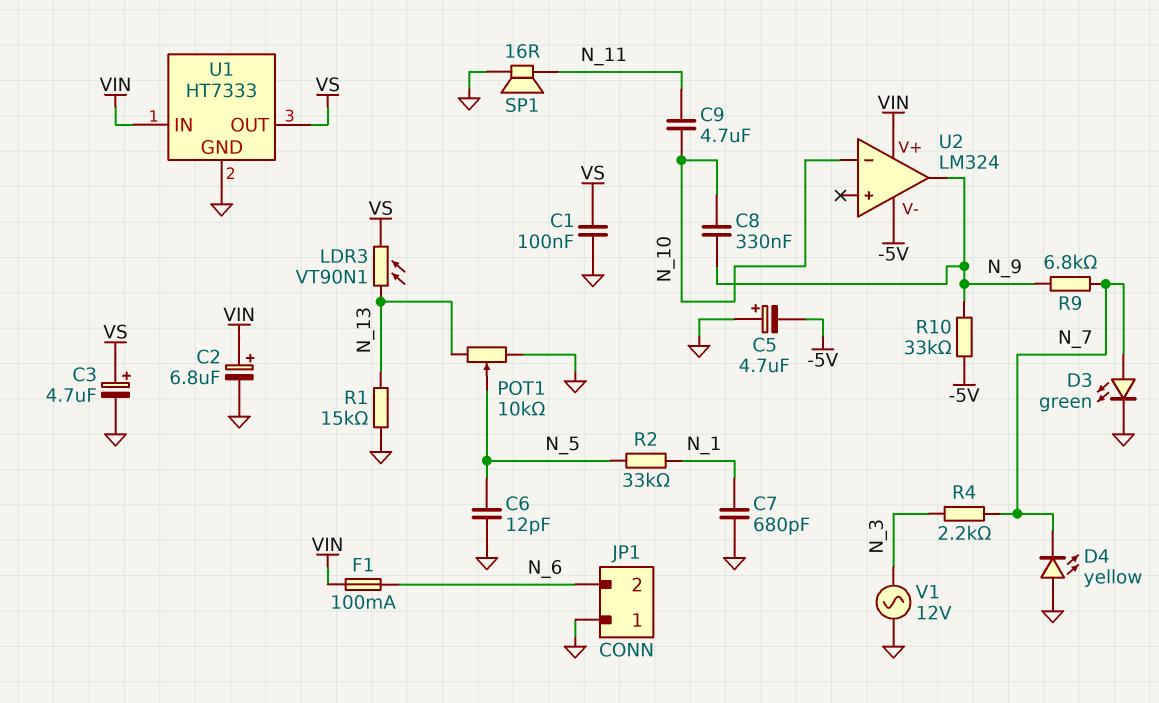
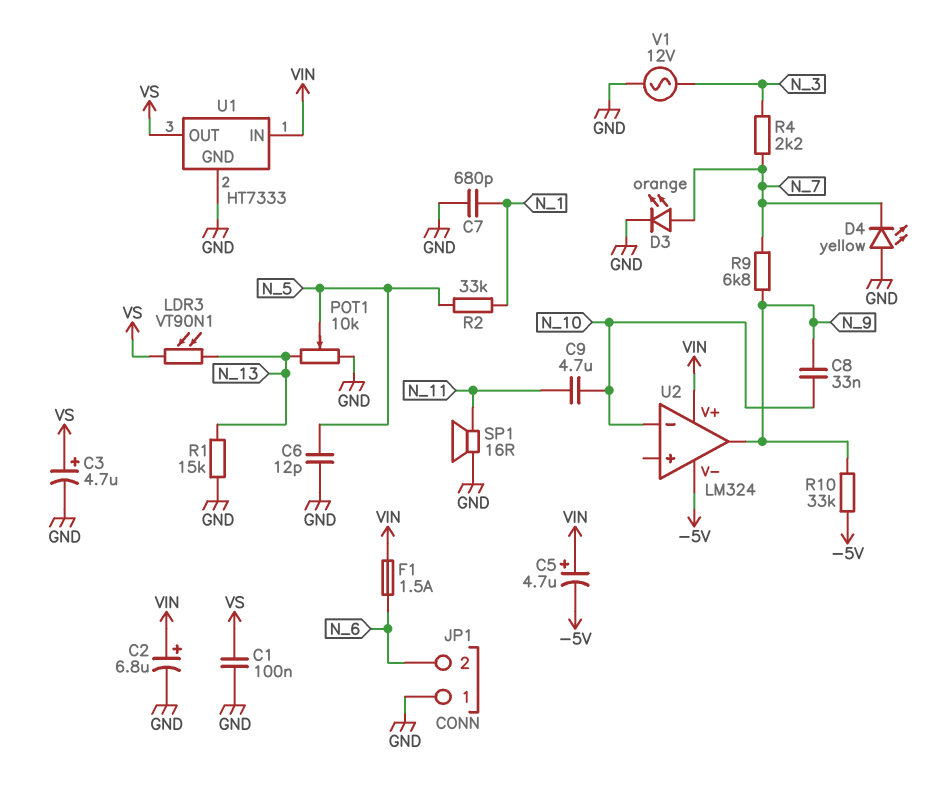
C5: 4.7uF (plus GND, minus -5V) -> 4.7uF (plus VIN, minus -5V)
C8: 330nF (N_9, N_10) -> 33nF (N_9, N_10)
D3: LED green (A N_7, K GND) -> LED orange (A N_7, K GND)
F1: 100mA (N_6, VIN) -> 1.5A (N_6, VIN)

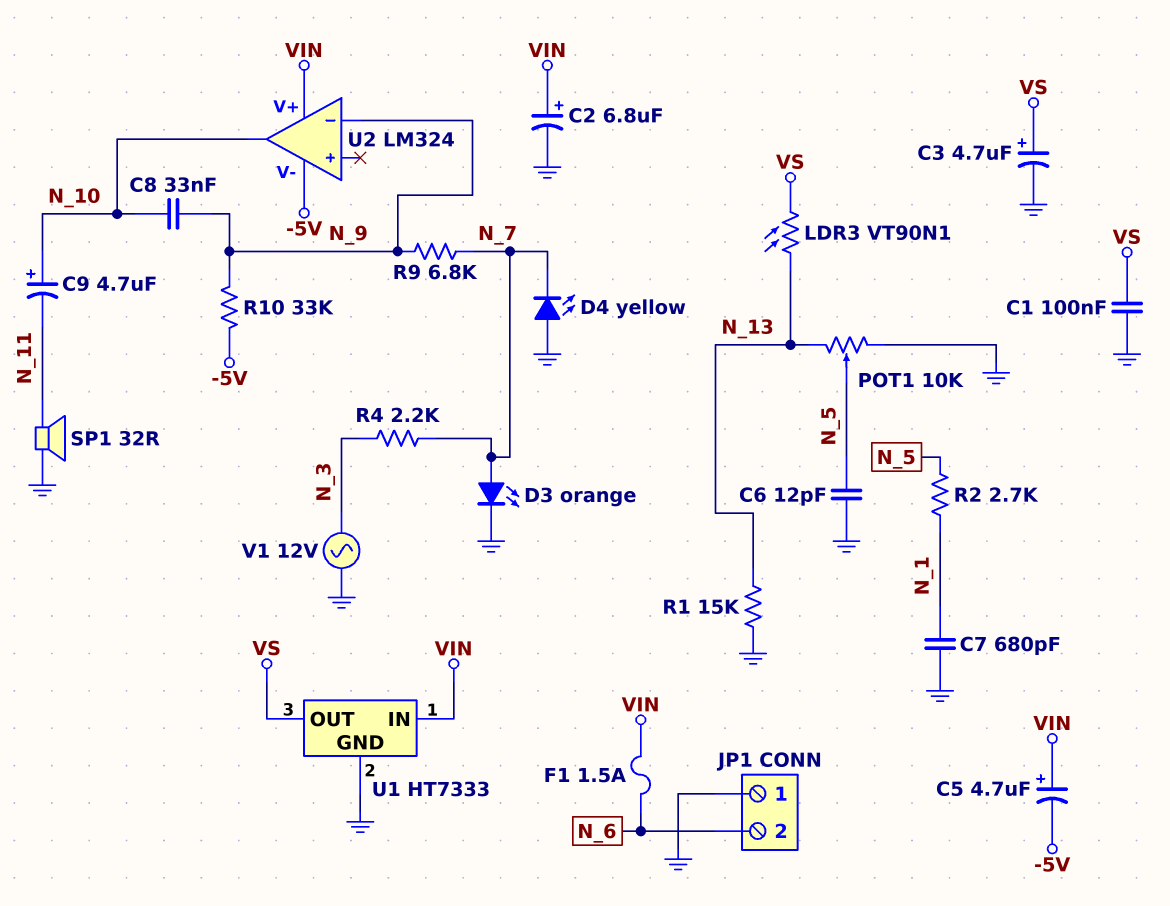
C9: 4.7uF (N_10, N_11) -> 4.7uF (plus N_10, minus N_11)
R2: 33k (N_1, N_5) -> 2.7k (N_1, N_5)
SP1: speaker 16R (GND, N_11) -> speaker 32R (GND, N_11)
U2 pin in-: N_10 -> N_9
U2 pin out: N_9 -> N_10

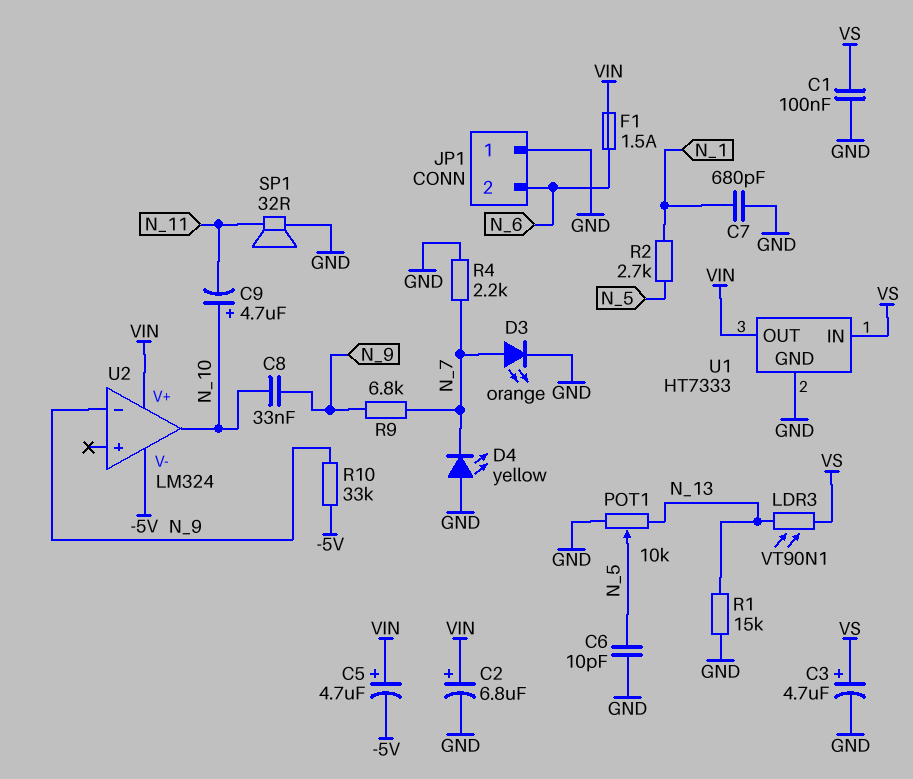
C6: 12pF (GND, N_5) -> 10pF (GND, N_5)
R4: 2.2k (N_3, N_7) -> 2.2k (GND, N_7)
U1 pin IN: VIN -> VS
U1 pin OUT: VS -> VIN
V1: AC 12V (GND, N_3) -> none

